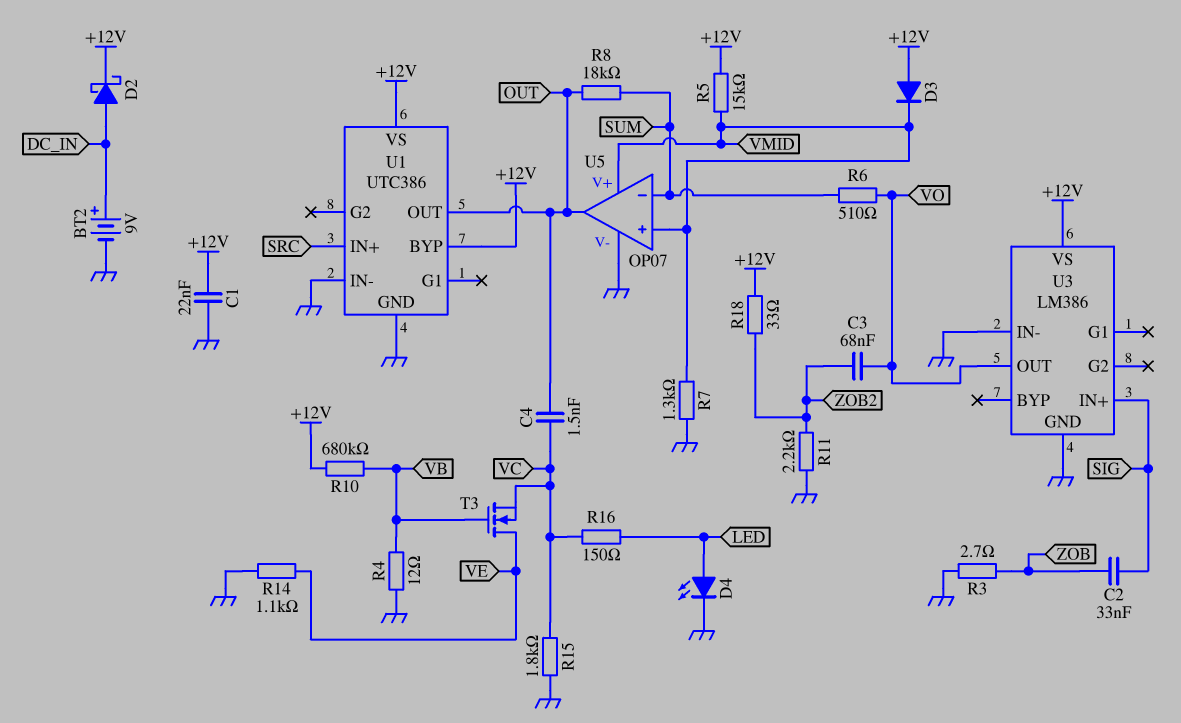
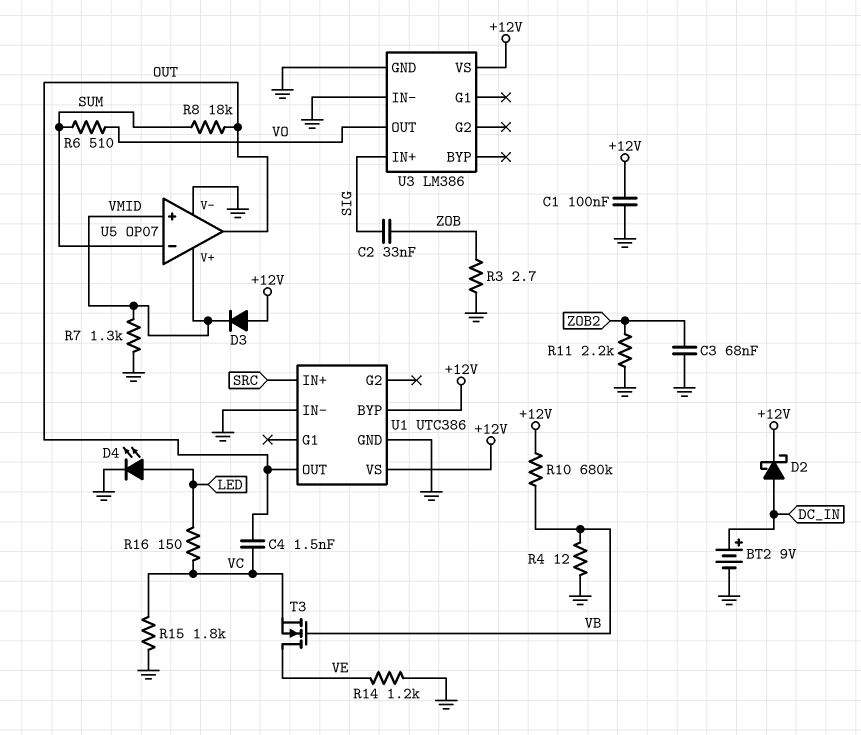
C1: 22nF (+12V, GND) -> 100nF (+12V, GND)
C3: 68nF (VO, ZOB2) -> 68nF (GND, ZOB2)
R5: 15k (+12V, VMID) -> none
R14: 1.1k (GND, VE) -> 1.2k (GND, VE)
R18: 33 (+12V, ZOB2) -> none

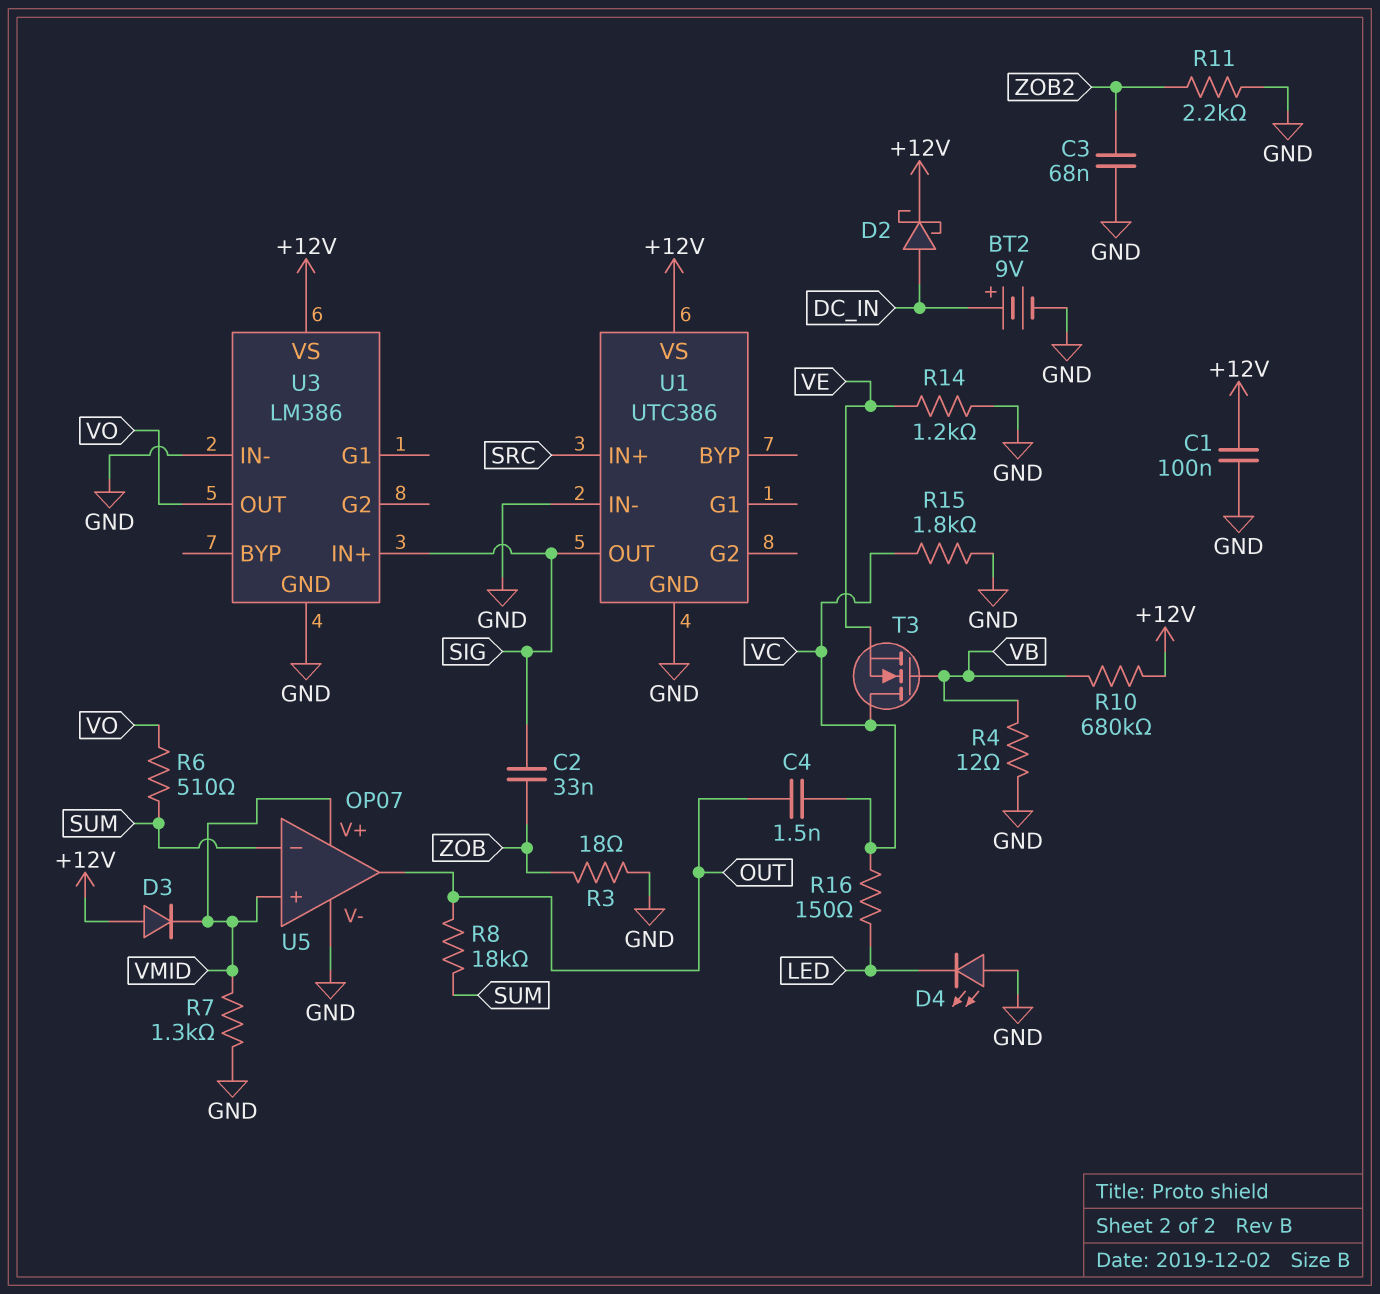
D4: LED (A LED, K GND) -> LED (A GND, K LED)
R3: 2.7 (GND, ZOB) -> 18 (GND, ZOB)
T3: NMOS (G VB, D VE, S VC) -> NMOS (G VB, D VC, S VE)
U1 pin BYP: +12V -> none
U1 pin OUT: OUT -> SIG

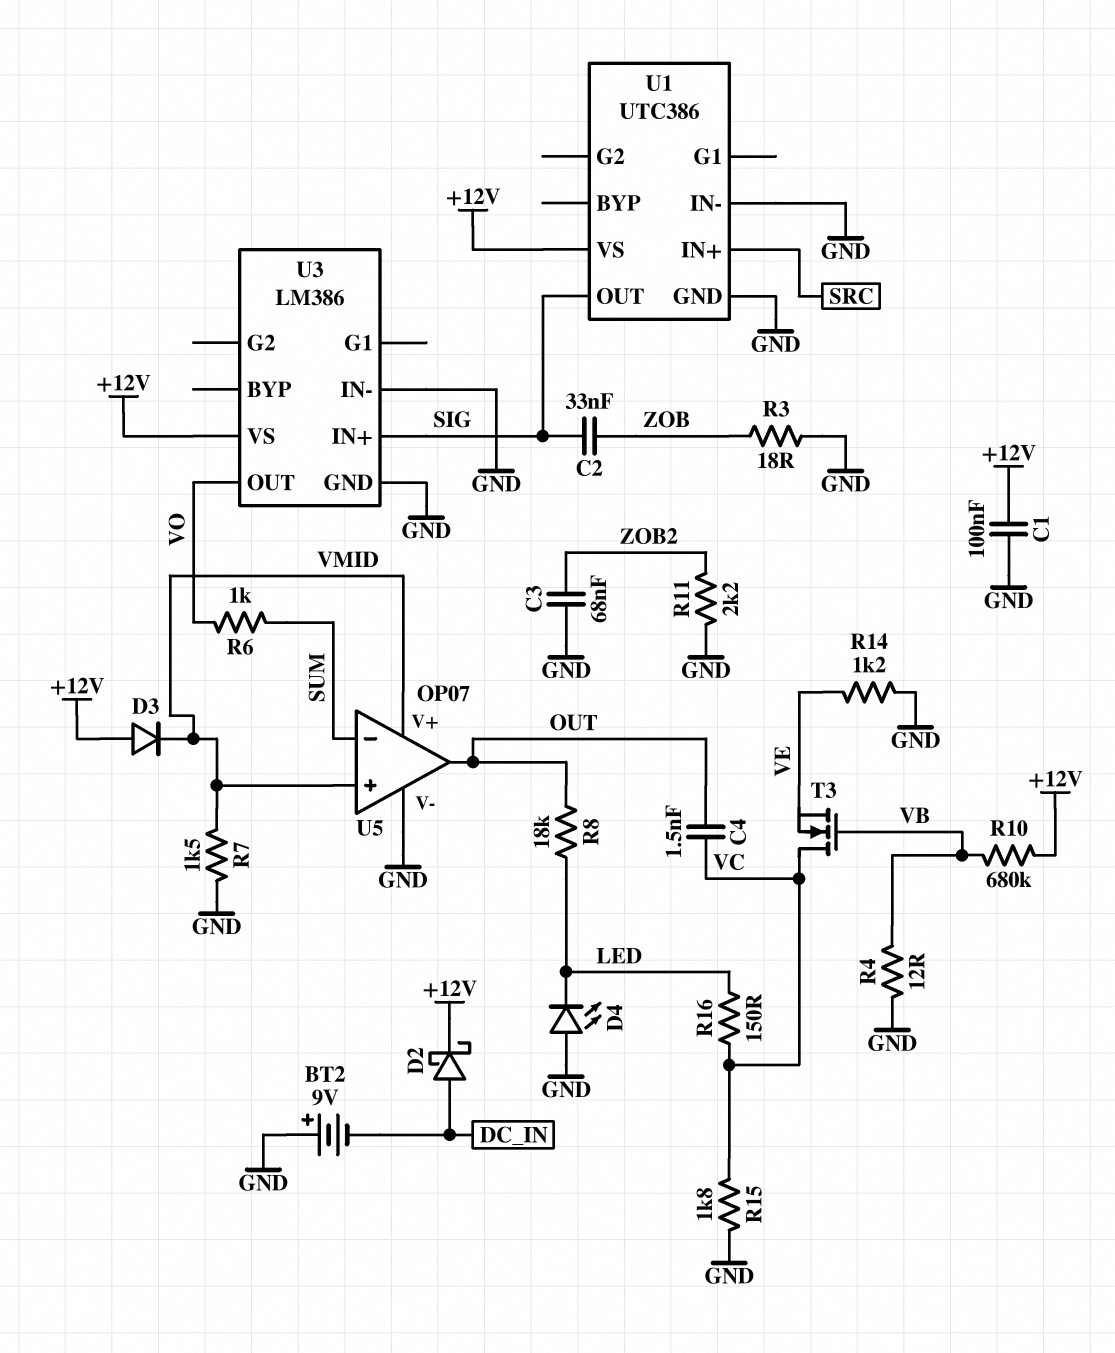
BT2: 9V (plus DC_IN, minus GND) -> 9V (plus GND, minus DC_IN)
R6: 510 (SUM, VO) -> 1k (SUM, VO)
R7: 1.3k (GND, VMID) -> 1.5k (GND, VMID)
R8: 18k (OUT, SUM) -> 18k (LED, OUT)

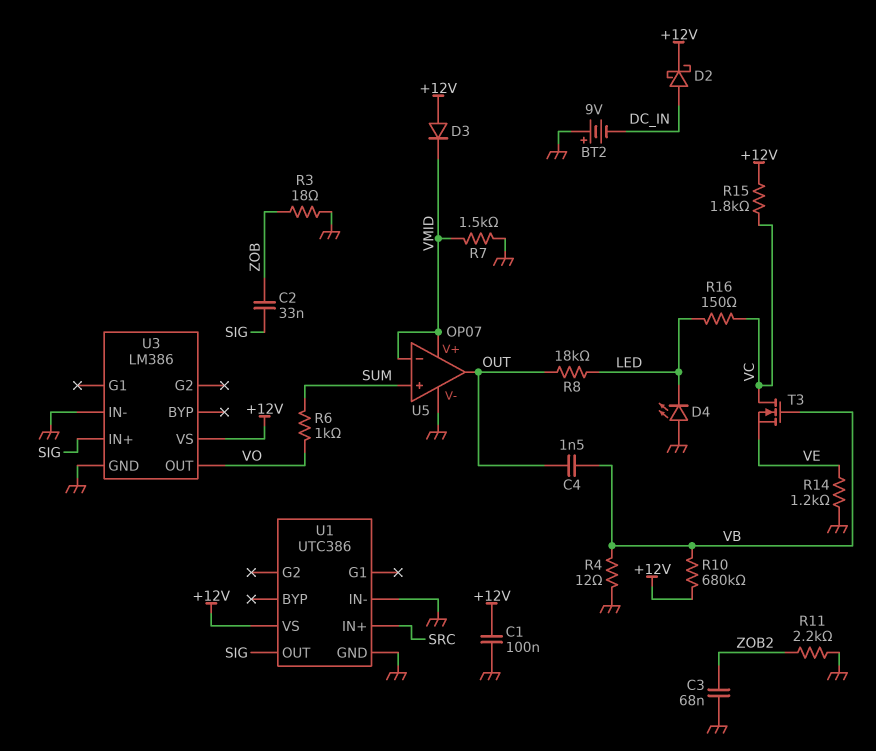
C4: 1.5nF (OUT, VC) -> 1.5nF (OUT, VB)
R15: 1.8k (GND, VC) -> 1.8k (+12V, VC)
U5 pin in+: VMID -> SUM
U5 pin in-: SUM -> VMID

